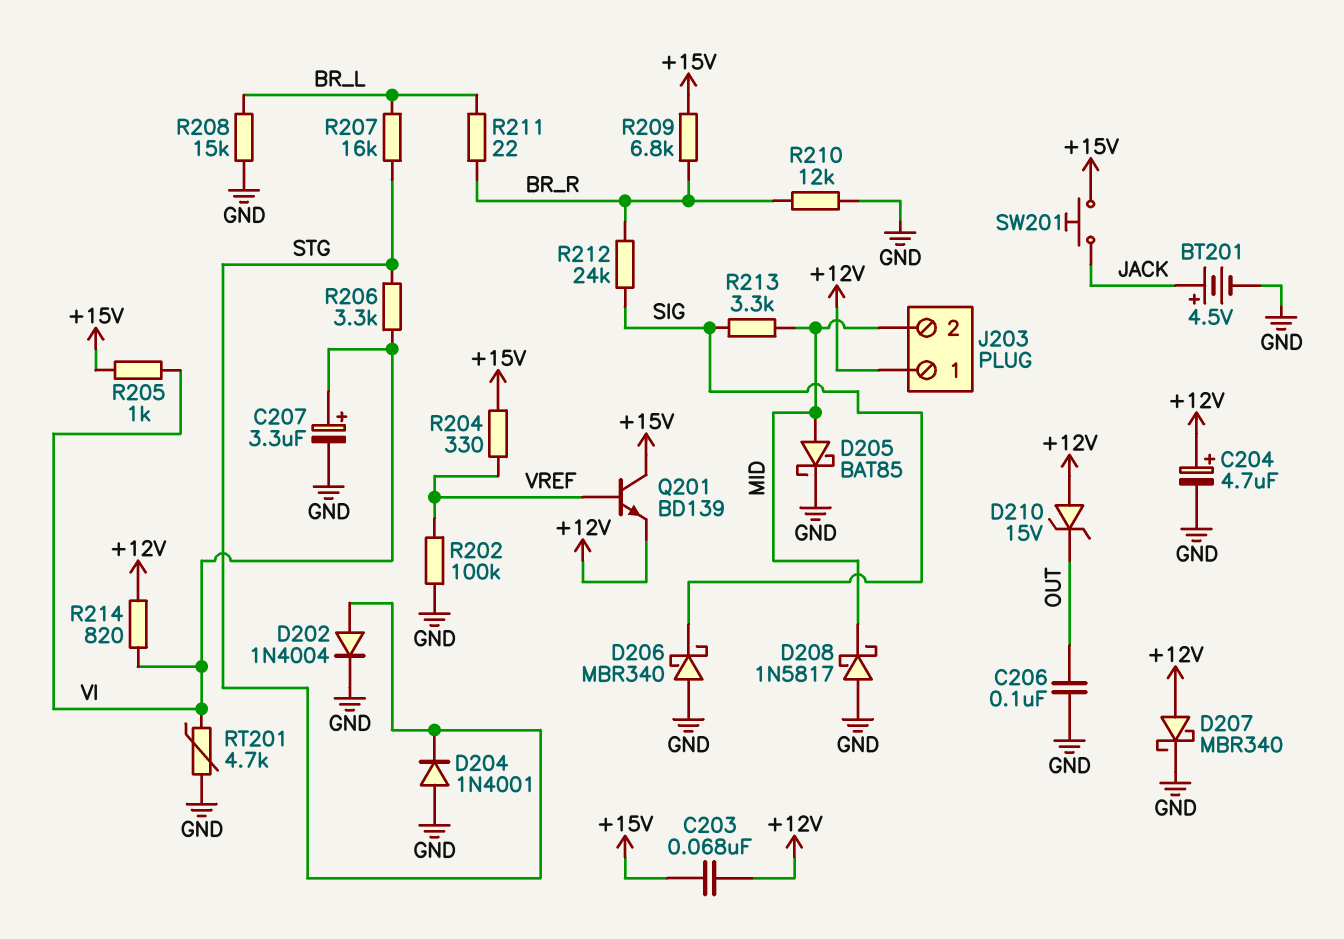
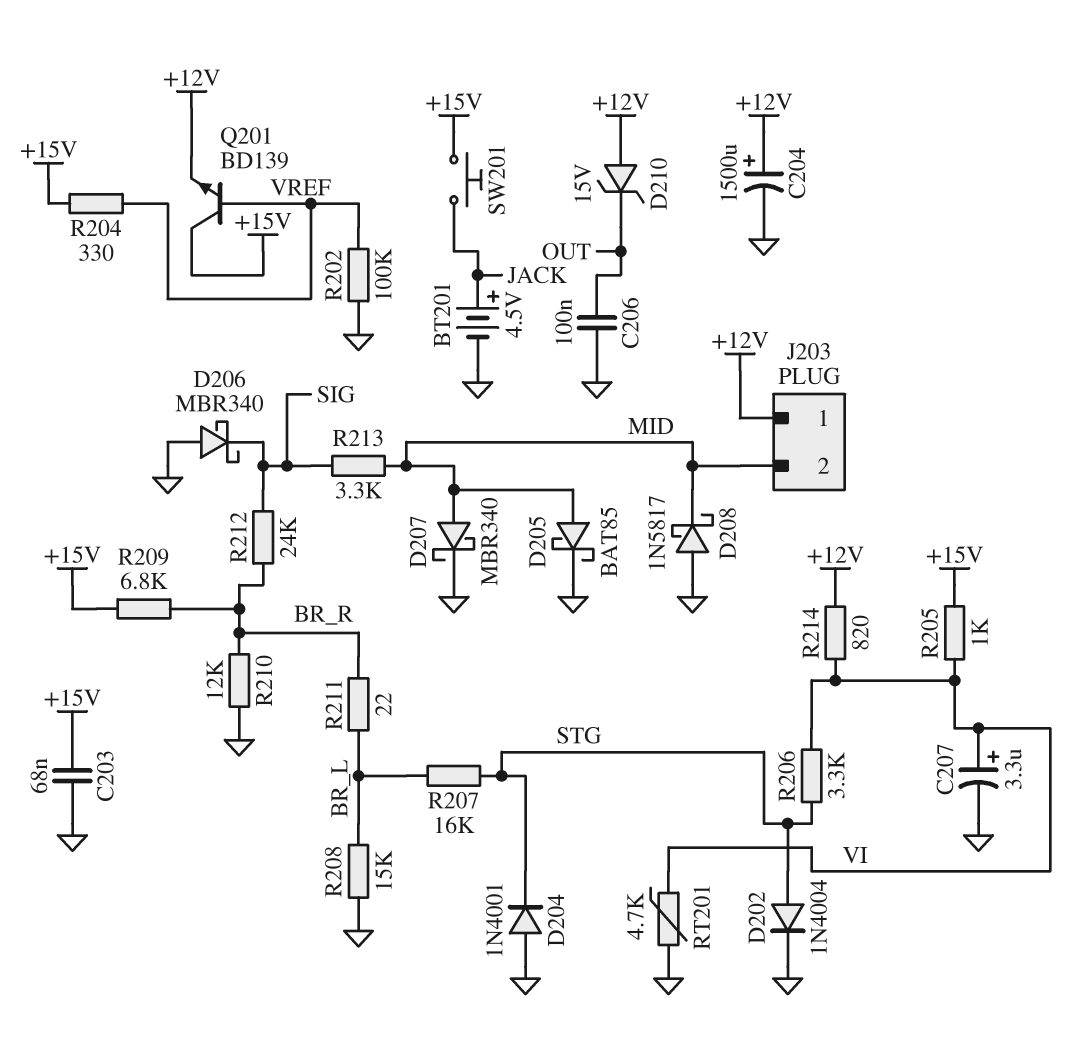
C203: 68nF (+12V, +15V) -> 68nF (+15V, GND)
C204: 4.7uF (plus +12V, minus GND) -> 1500uF (plus +12V, minus GND)
D207: schottky MBR340 (A +12V, K GND) -> schottky MBR340 (A MID, K GND)

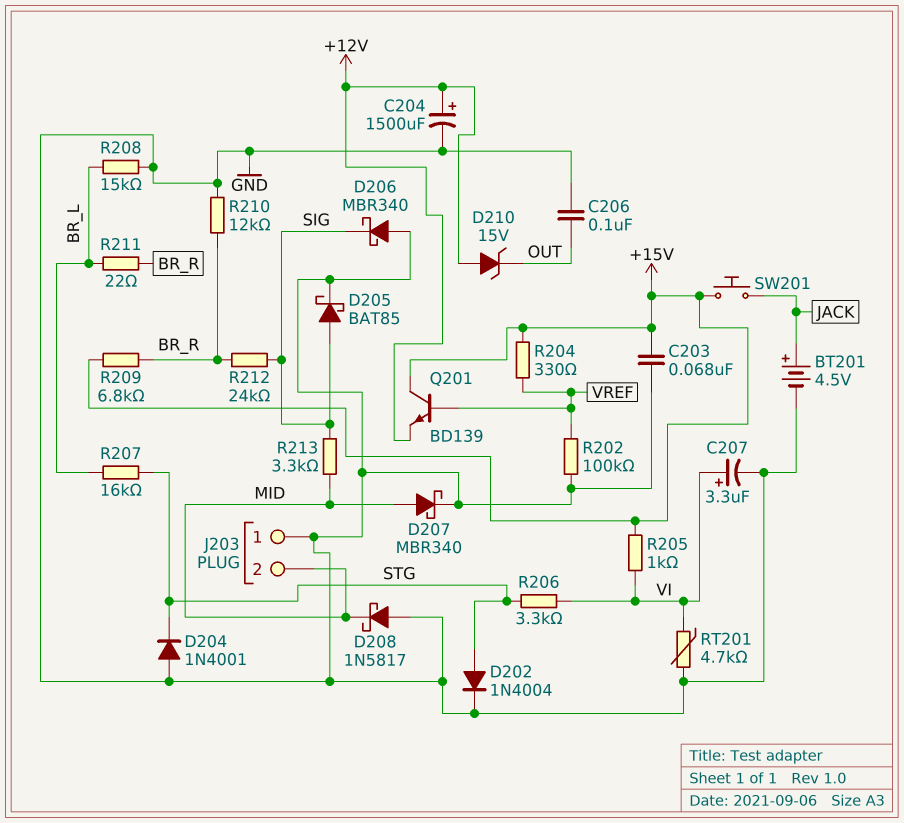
D205: schottky BAT85 (A MID, K GND) -> schottky BAT85 (A SIG, K GND)
J203 pin 1: +12V -> GND
R214: 820 (+12V, VI) -> none

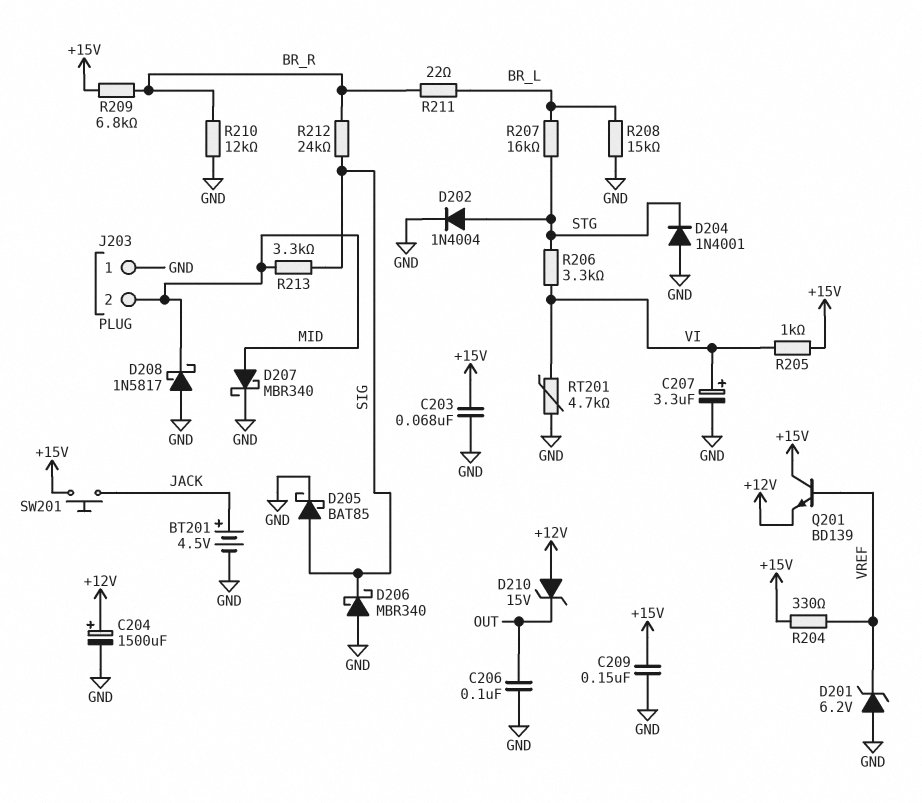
C209: none -> 150nF (+15V, GND)
D201: none -> zener 6.2V (A GND, K VREF)
R202: 100k (GND, VREF) -> none

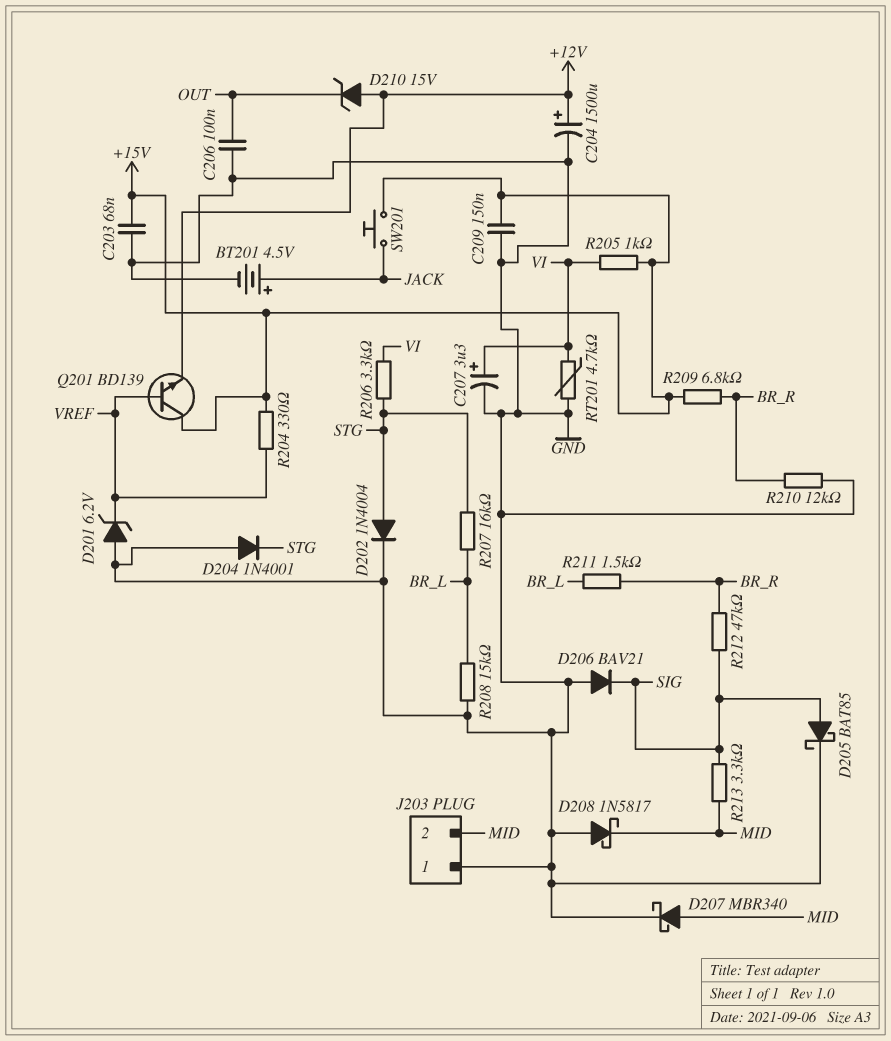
D206: schottky MBR340 (A GND, K SIG) -> diode BAV21 (A GND, K SIG)
R211: 22 (BR_L, BR_R) -> 1.5k (BR_L, BR_R)
R212: 24k (BR_R, SIG) -> 47k (BR_R, SIG)

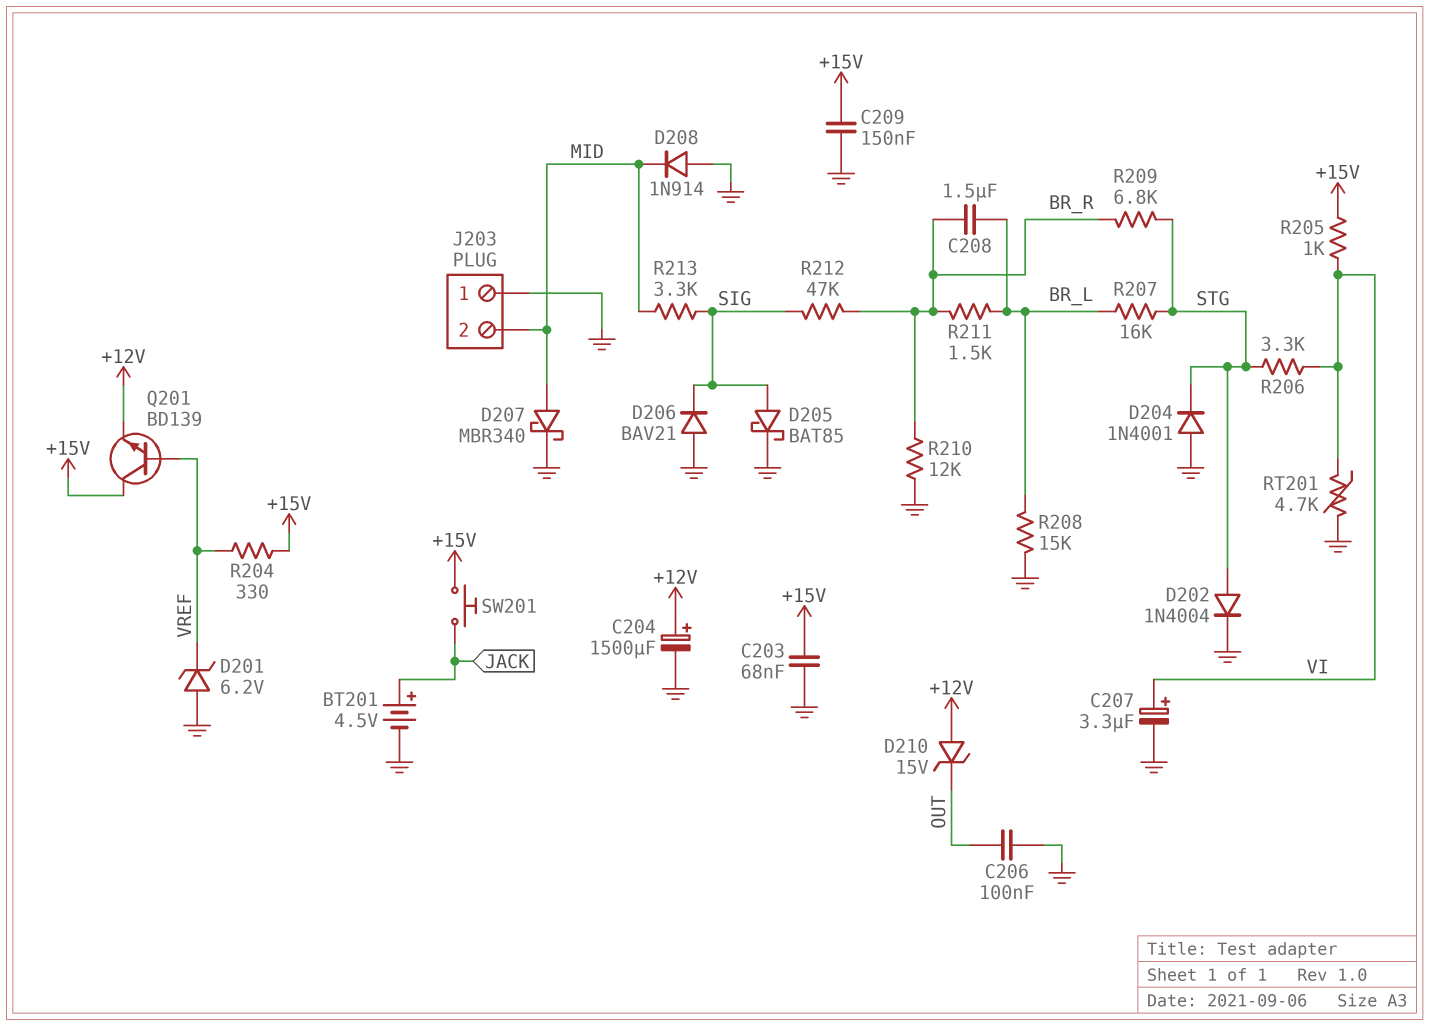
C208: none -> 1.5uF (BR_L, BR_R)
D208: schottky 1N5817 (A GND, K MID) -> diode 1N914 (A GND, K MID)
R209: 6.8k (+15V, BR_R) -> 6.8k (BR_R, STG)

